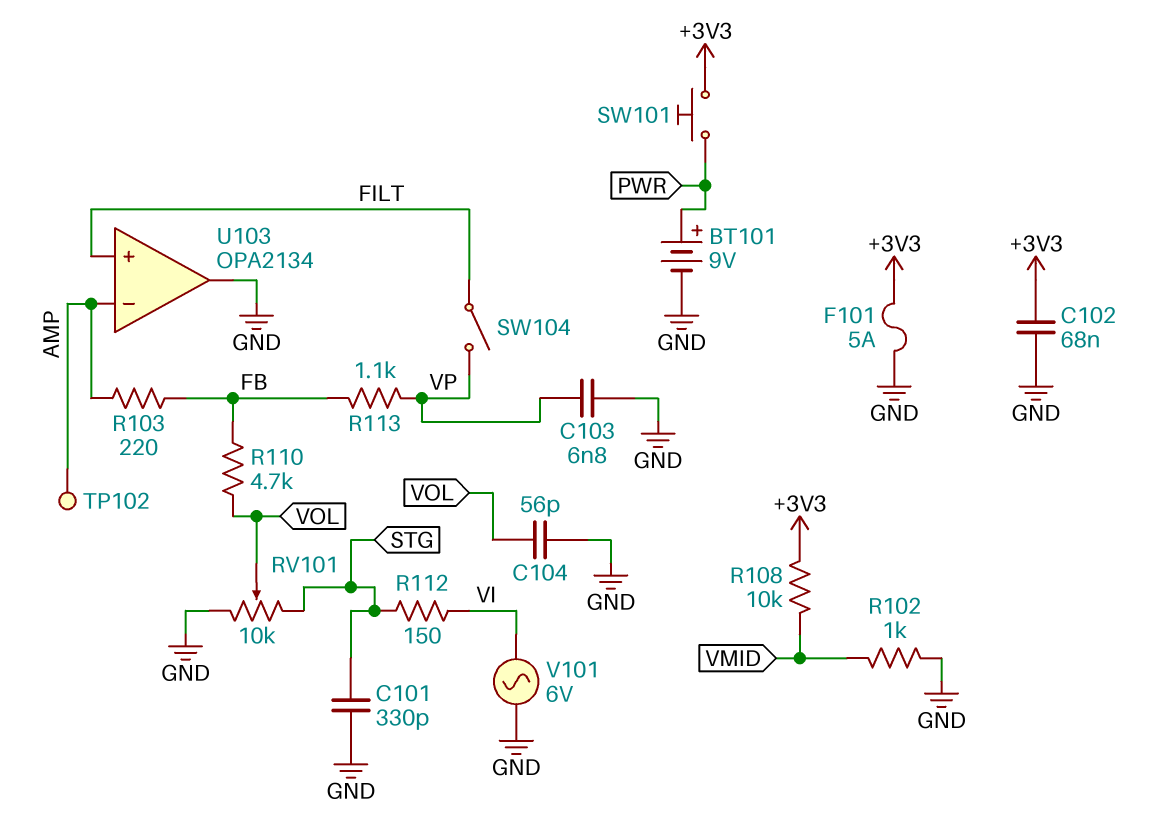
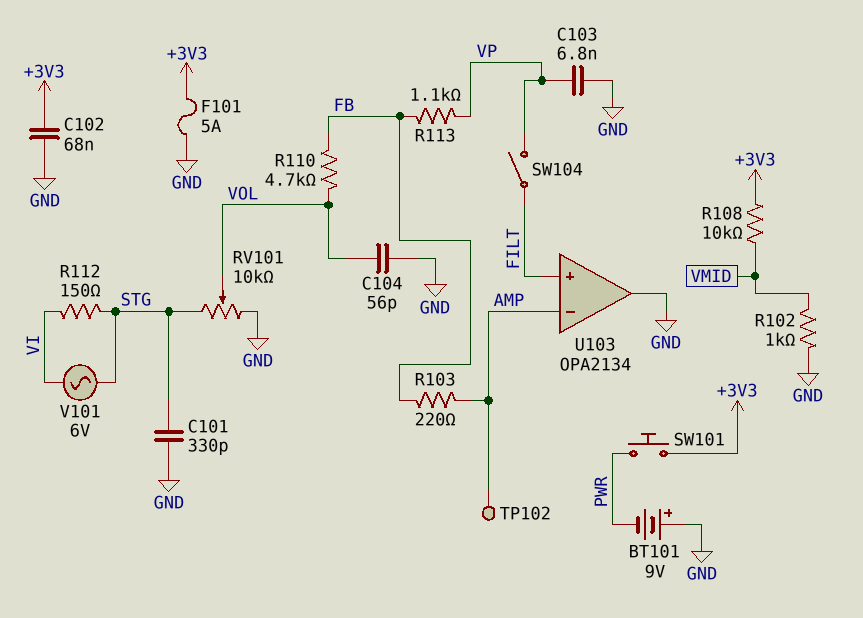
BT101: 9V (plus PWR, minus GND) -> 9V (plus GND, minus PWR)
V101: AC 6V (GND, VI) -> AC 6V (STG, VI)

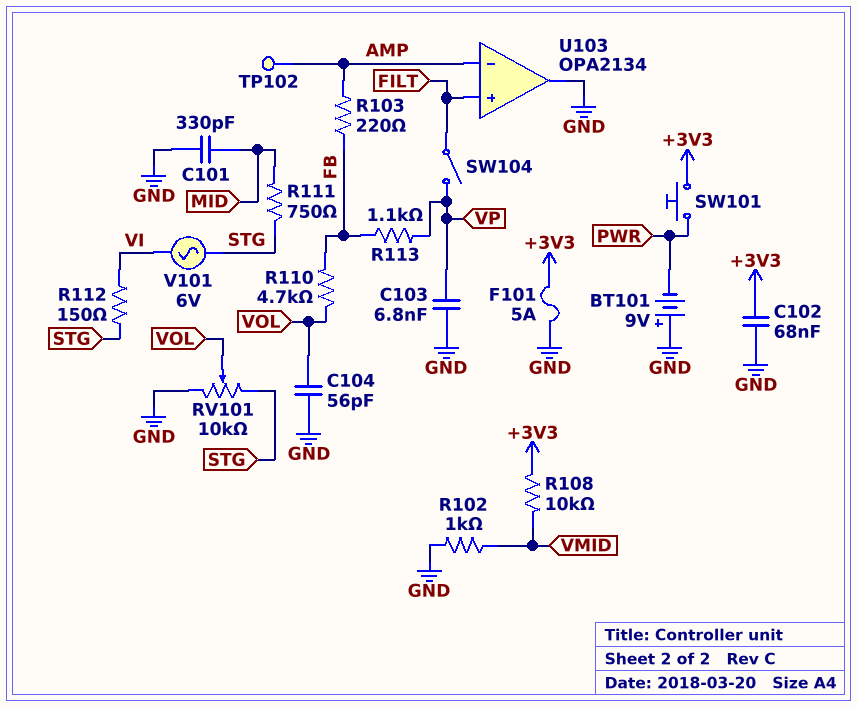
C101: 330pF (GND, STG) -> 330pF (GND, MID)
R111: none -> 750 (MID, STG)

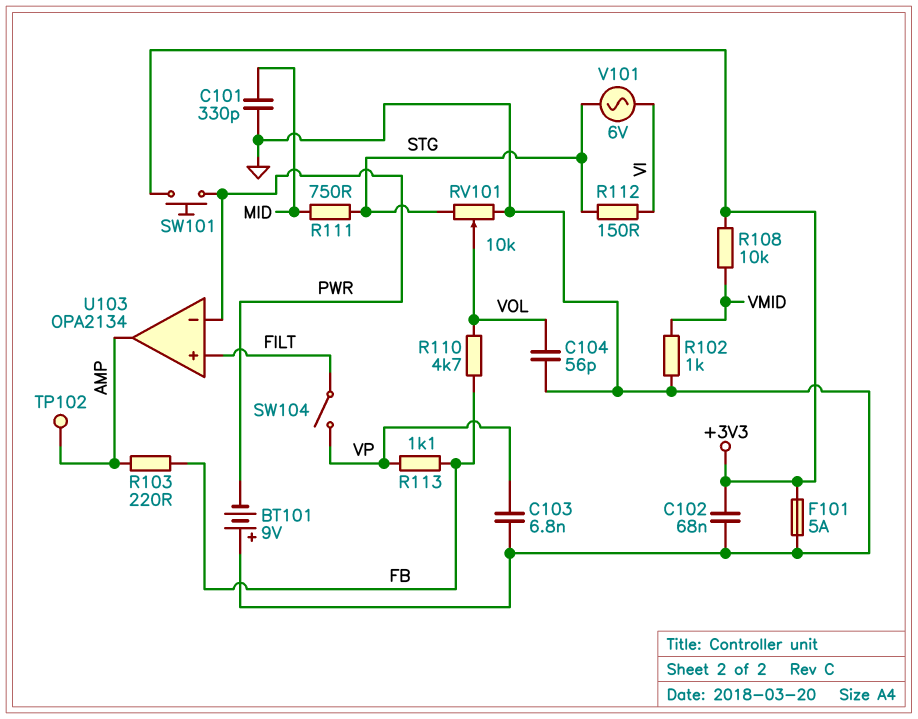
U103 pin in-: AMP -> PWR
U103 pin out: GND -> AMP

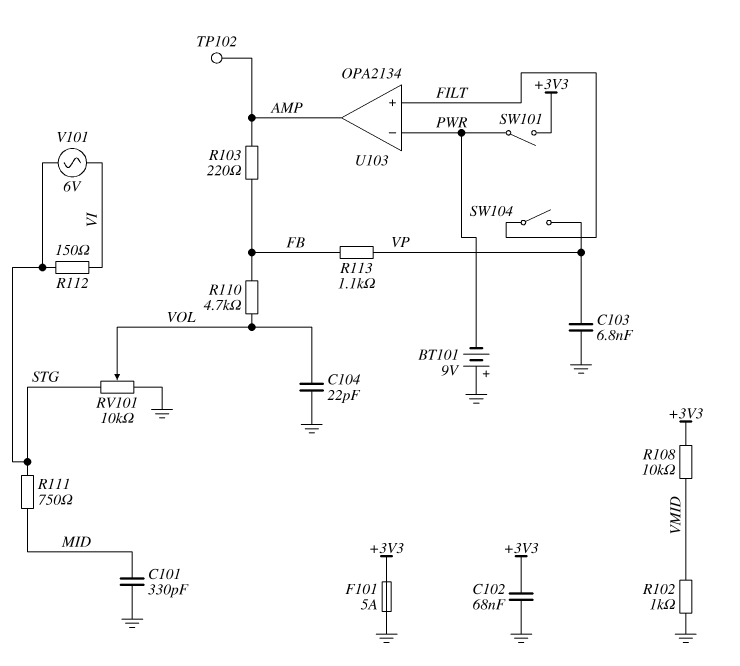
C104: 56pF (GND, VOL) -> 22pF (GND, VOL)
SW101: button (+3V3, PWR) -> switch (+3V3, PWR)

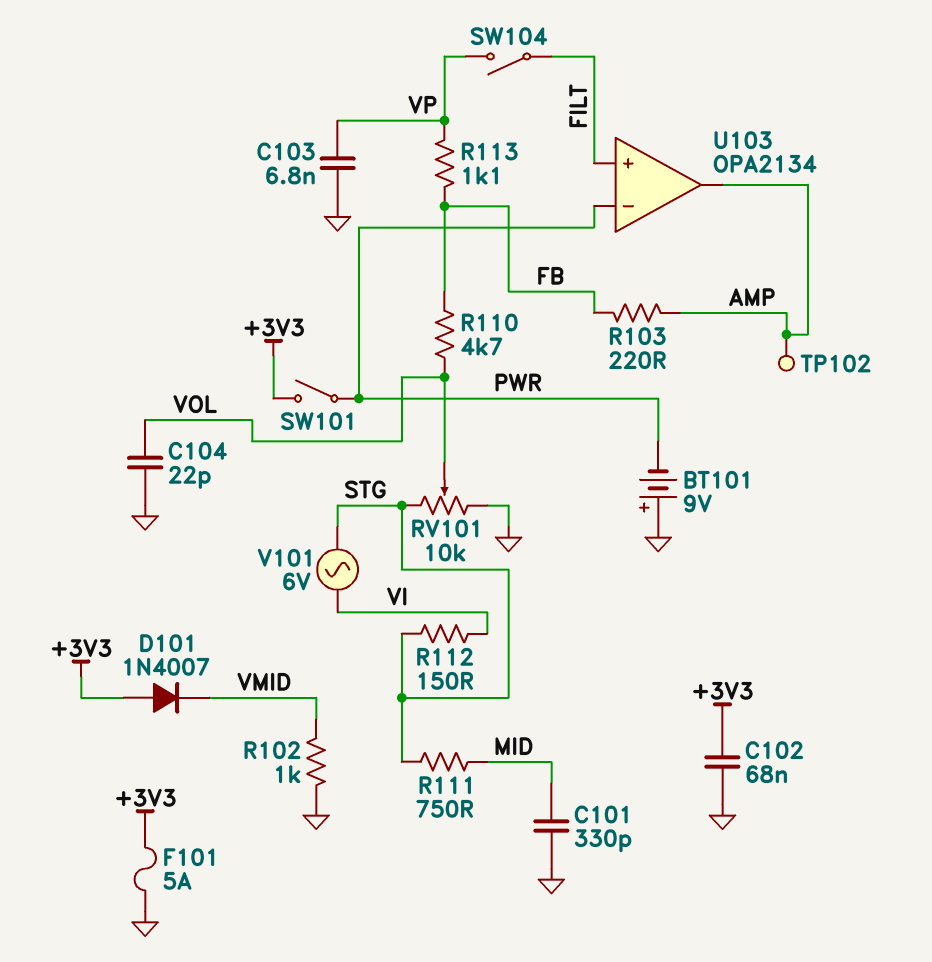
D101: none -> diode 1N4007 (A +3V3, K VMID)
R108: 10k (+3V3, VMID) -> none

